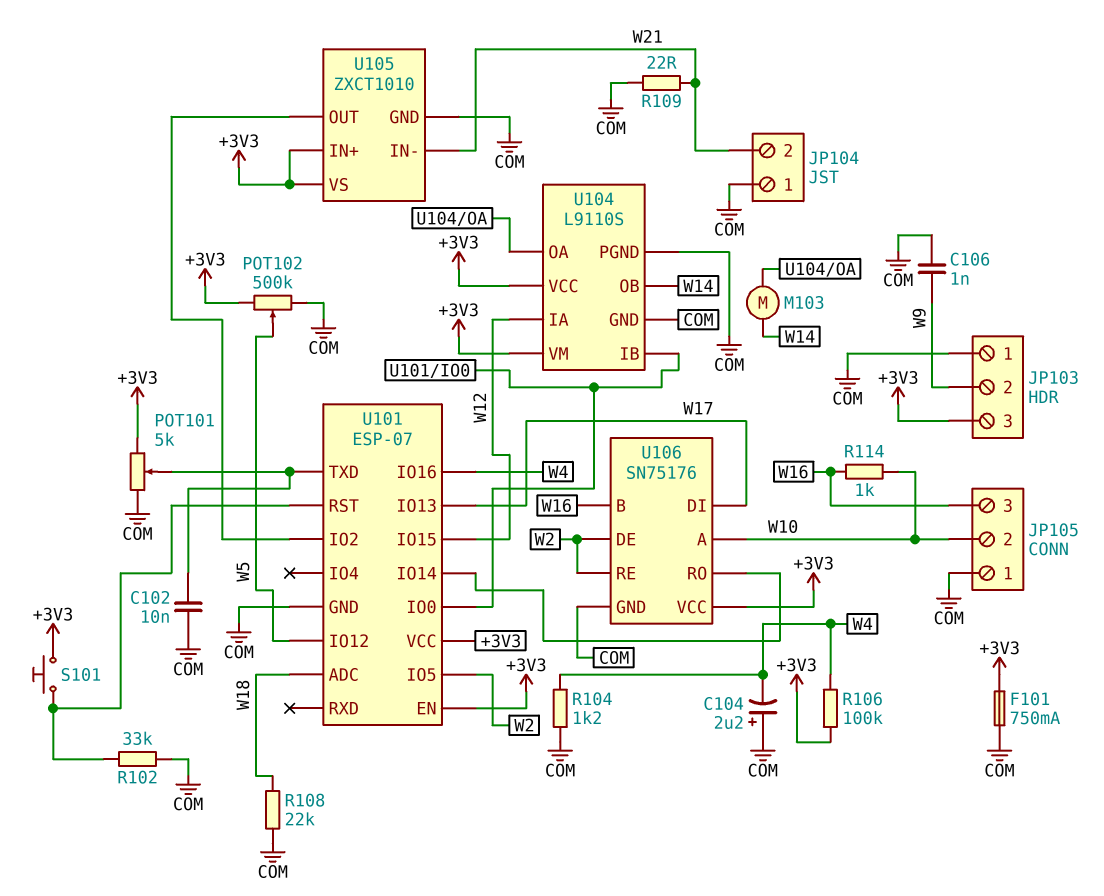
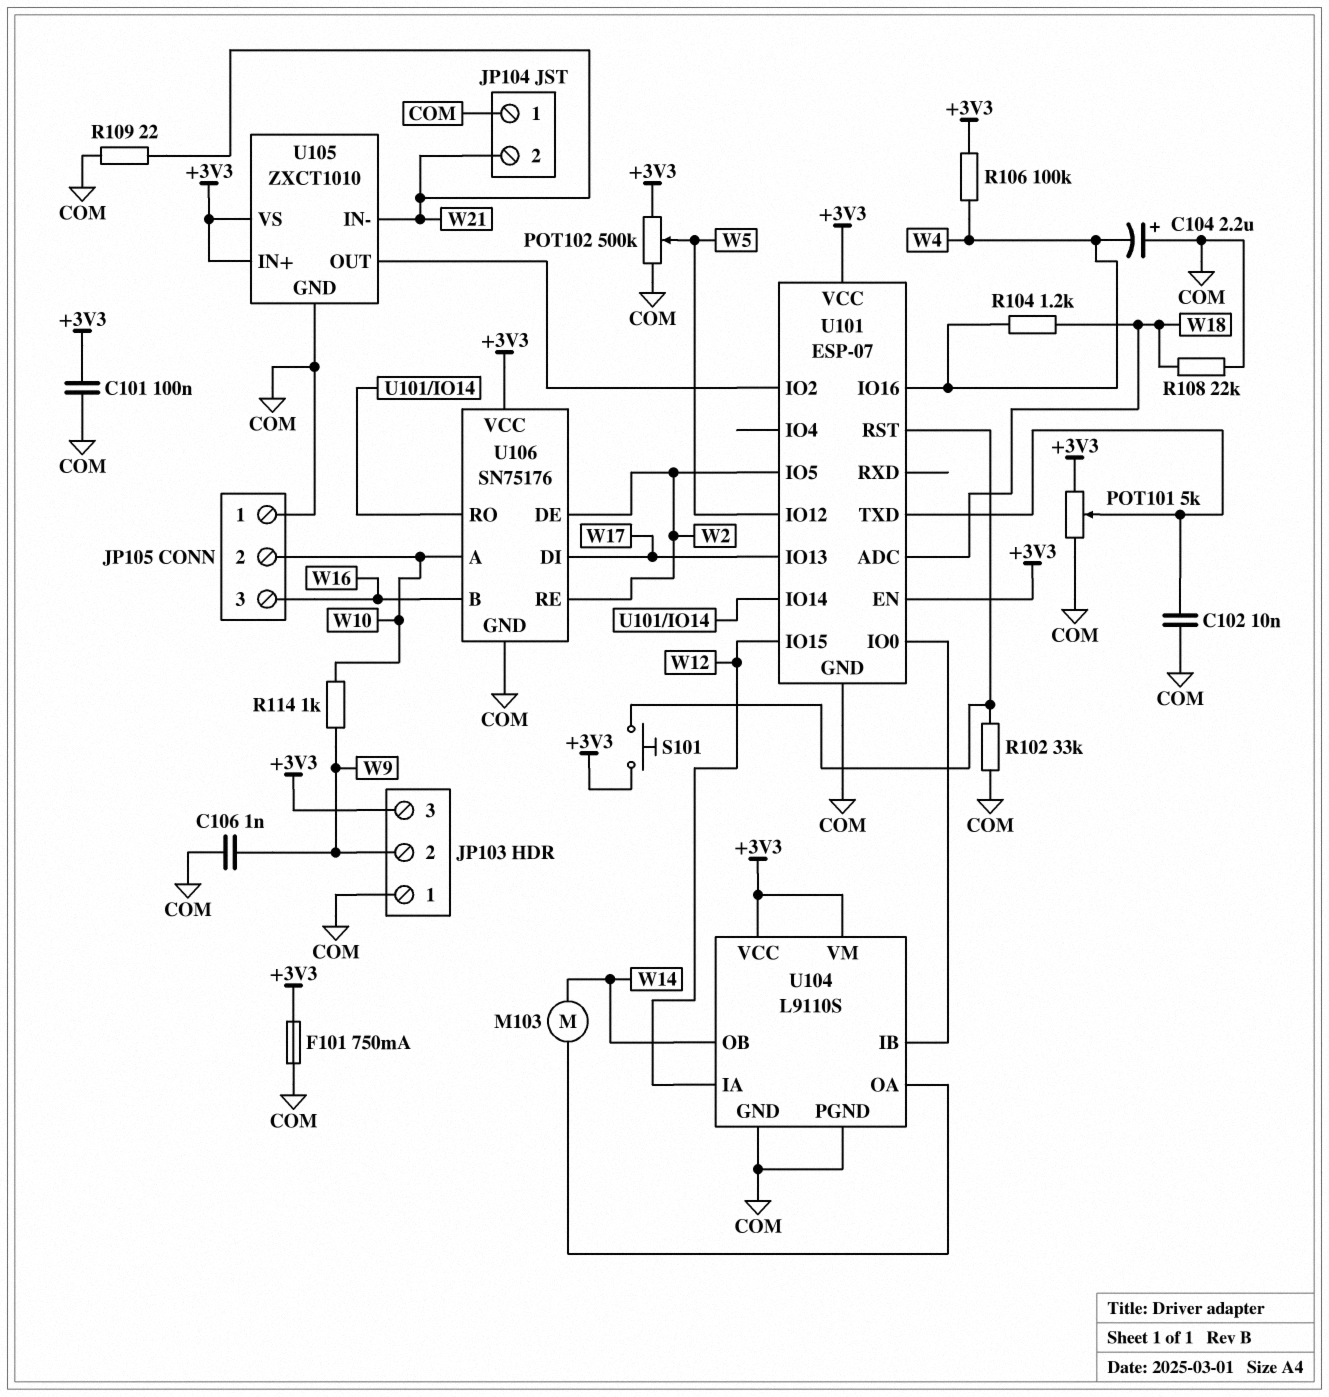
C101: none -> 100nF (+3V3, COM)
R104: 1.2k (COM, W4) -> 1.2k (W4, W18)
R114: 1k (W10, W16) -> 1k (W9, W10)

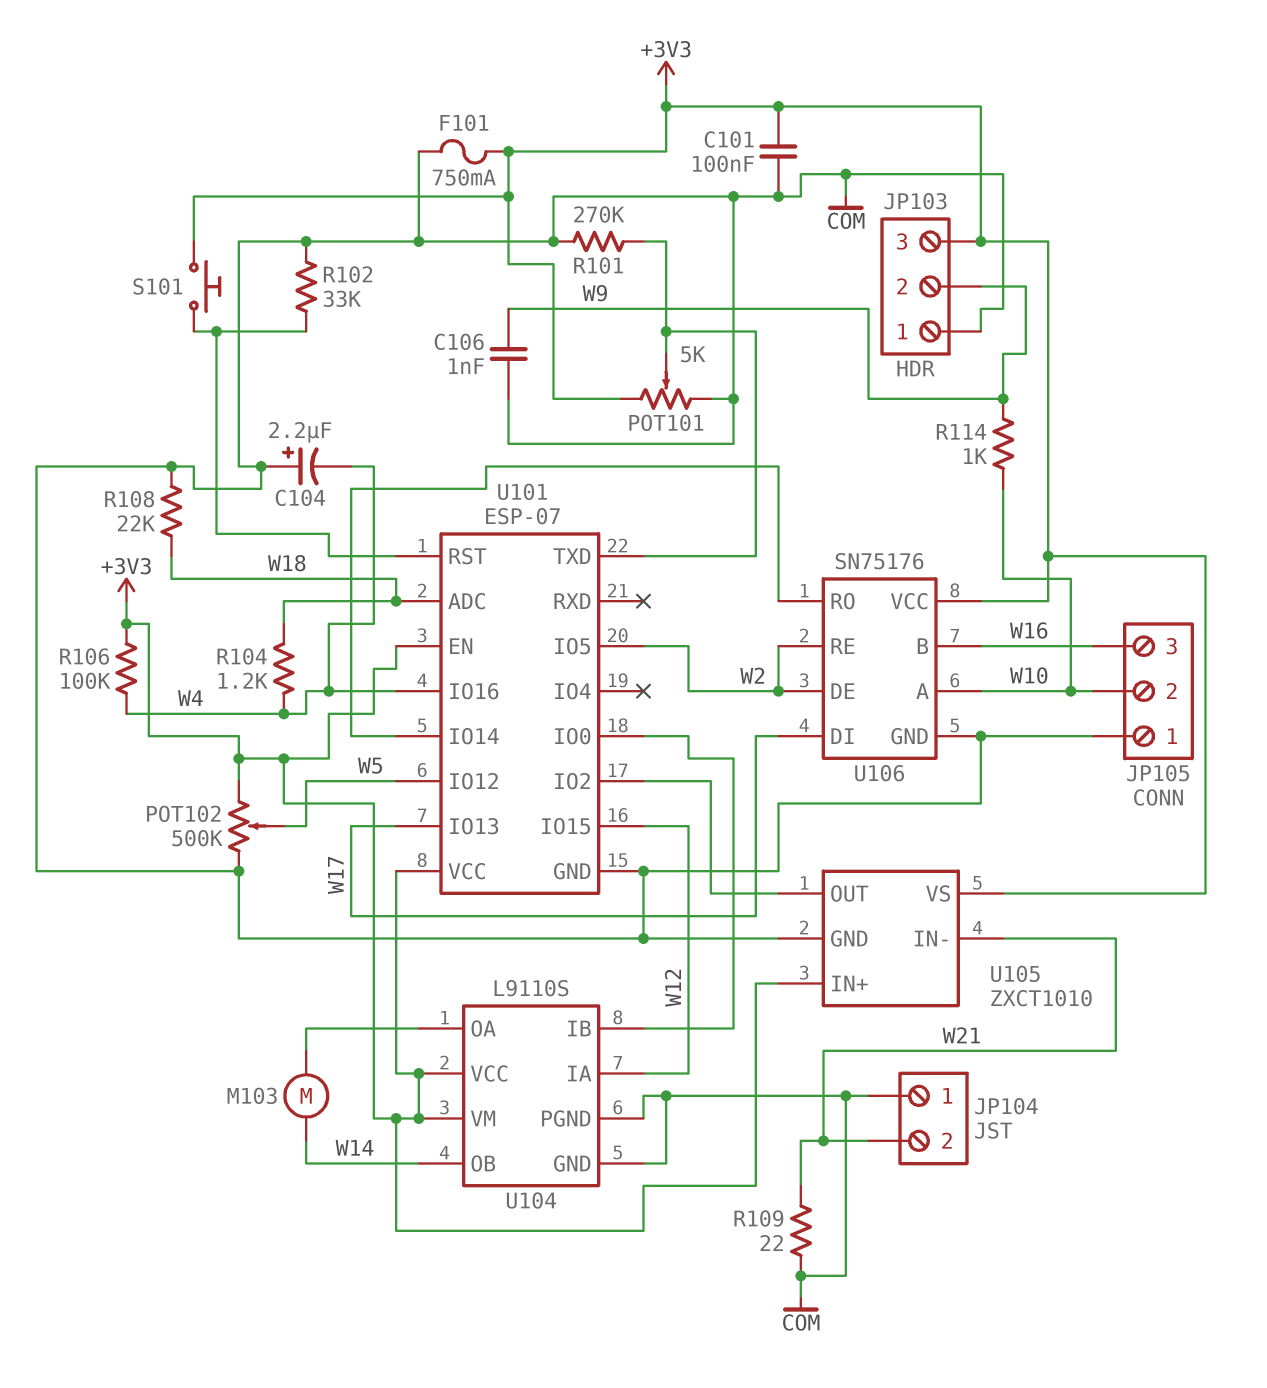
C102: 10nF (COM, U101/TXD) -> none
R101: none -> 270k (COM, U101/TXD)

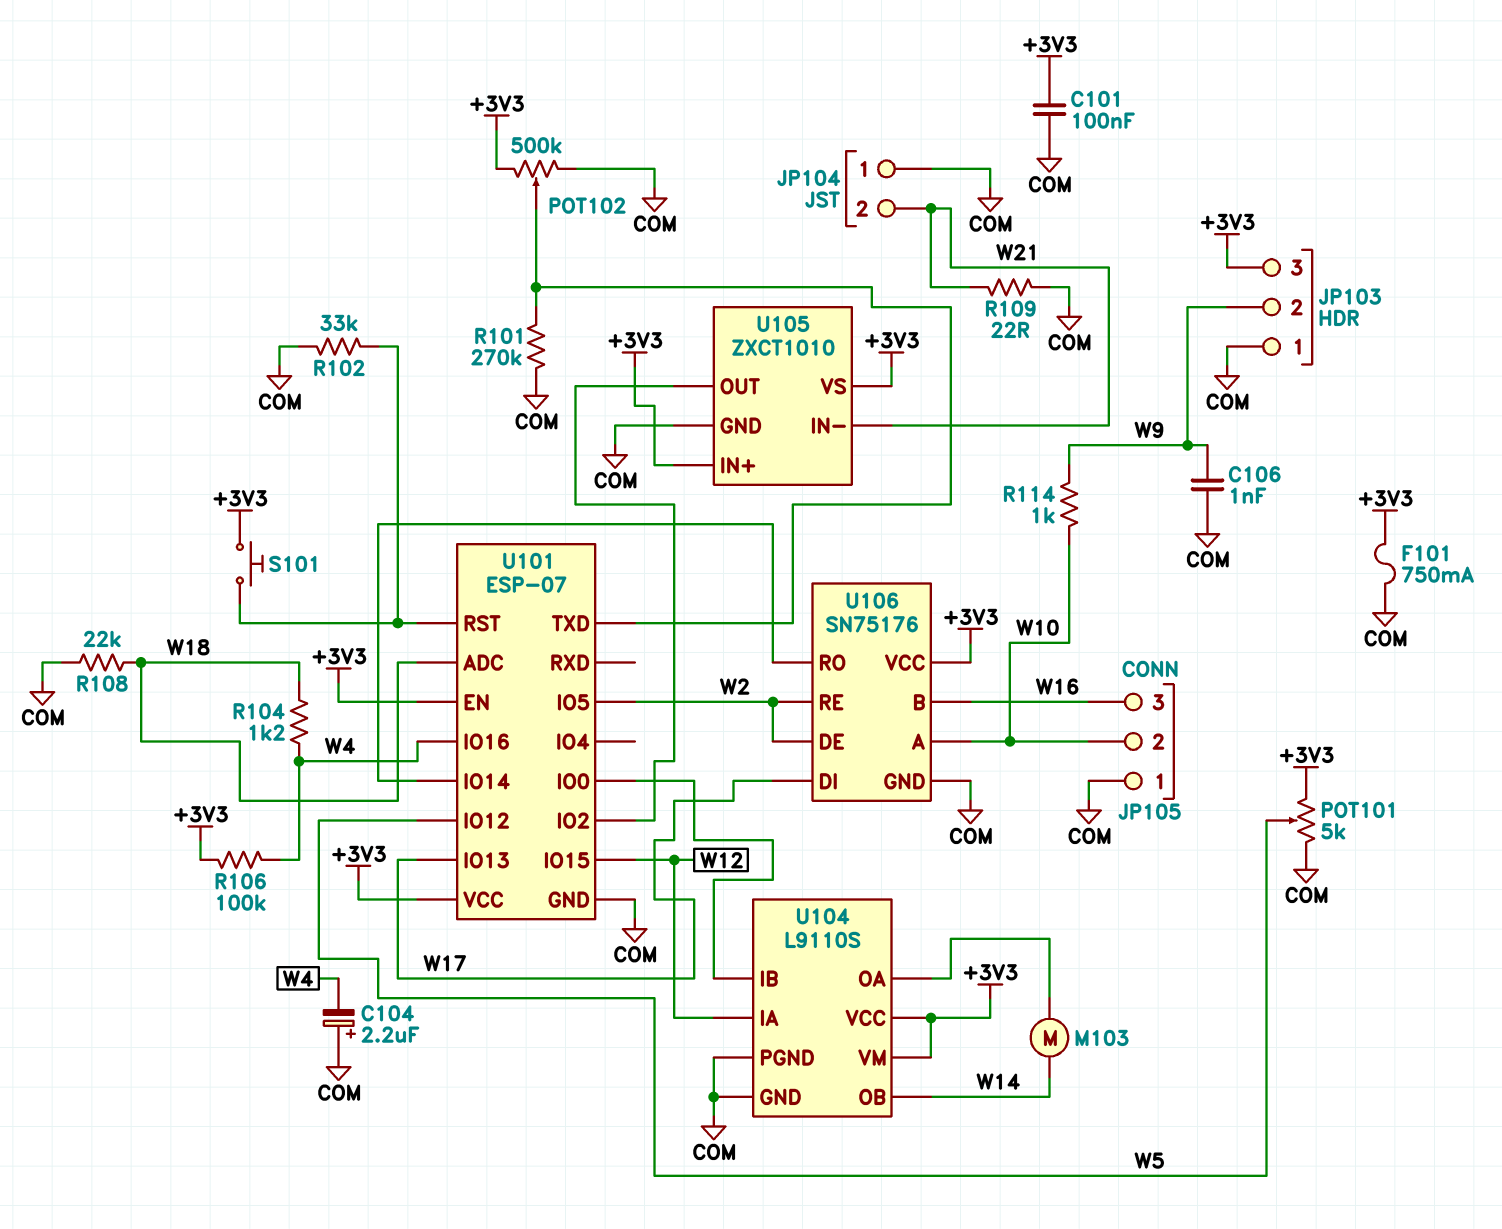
POT101: 5k (+3V3, COM, wiper U101/TXD) -> 5k (+3V3, COM, wiper W5)
POT102: 500k (+3V3, COM, wiper W5) -> 500k (+3V3, COM, wiper U101/TXD)

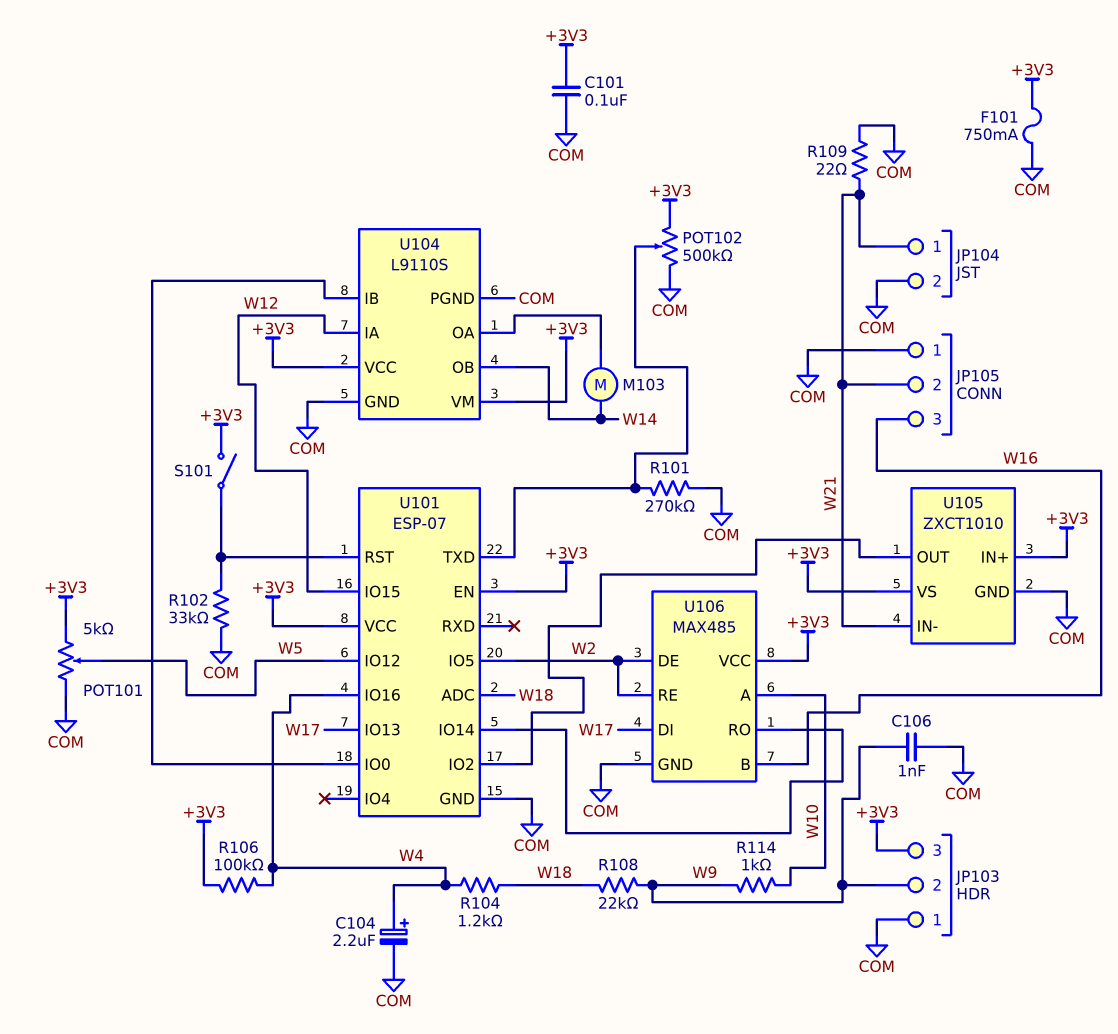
C104: 2.2uF (plus COM, minus W4) -> 2.2uF (plus W4, minus COM)
JP104 pin 1: COM -> W21
JP104 pin 2: W21 -> COM
JP105 pin 2: W10 -> W21
R108: 22k (COM, W18) -> 22k (W9, W18)
S101: button (+3V3, U101/RST) -> switch (+3V3, U101/RST)
U106: SN75176 -> MAX485

